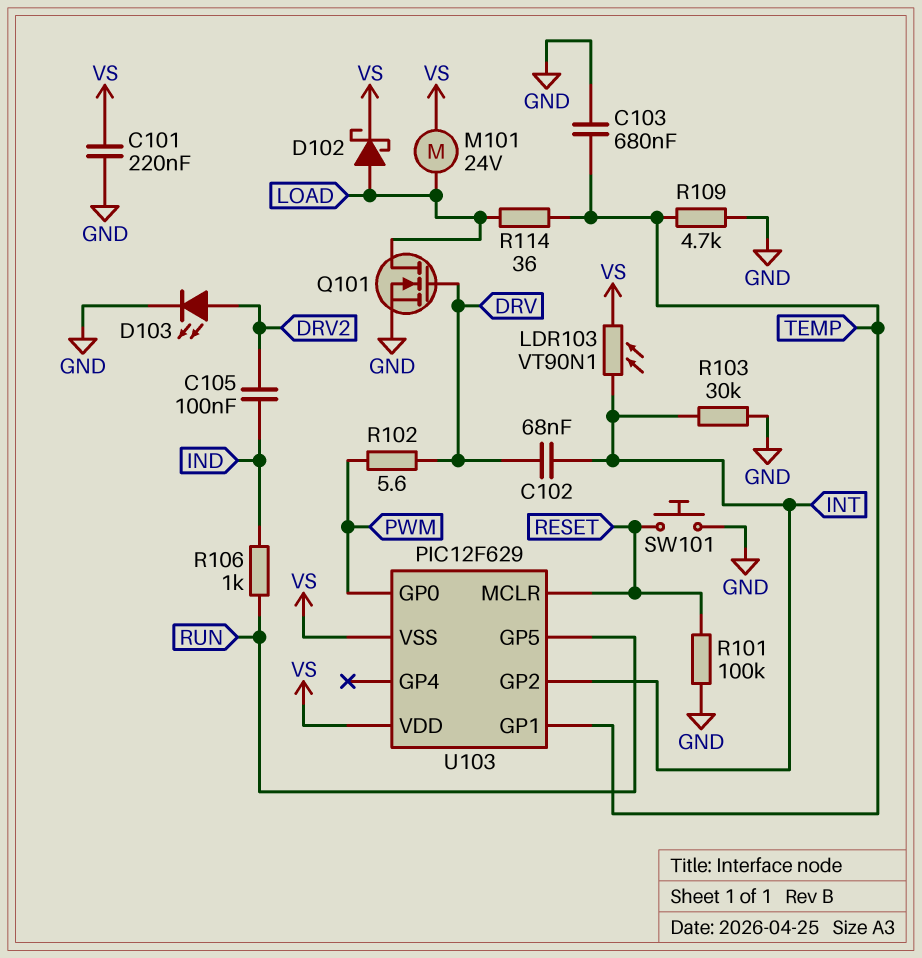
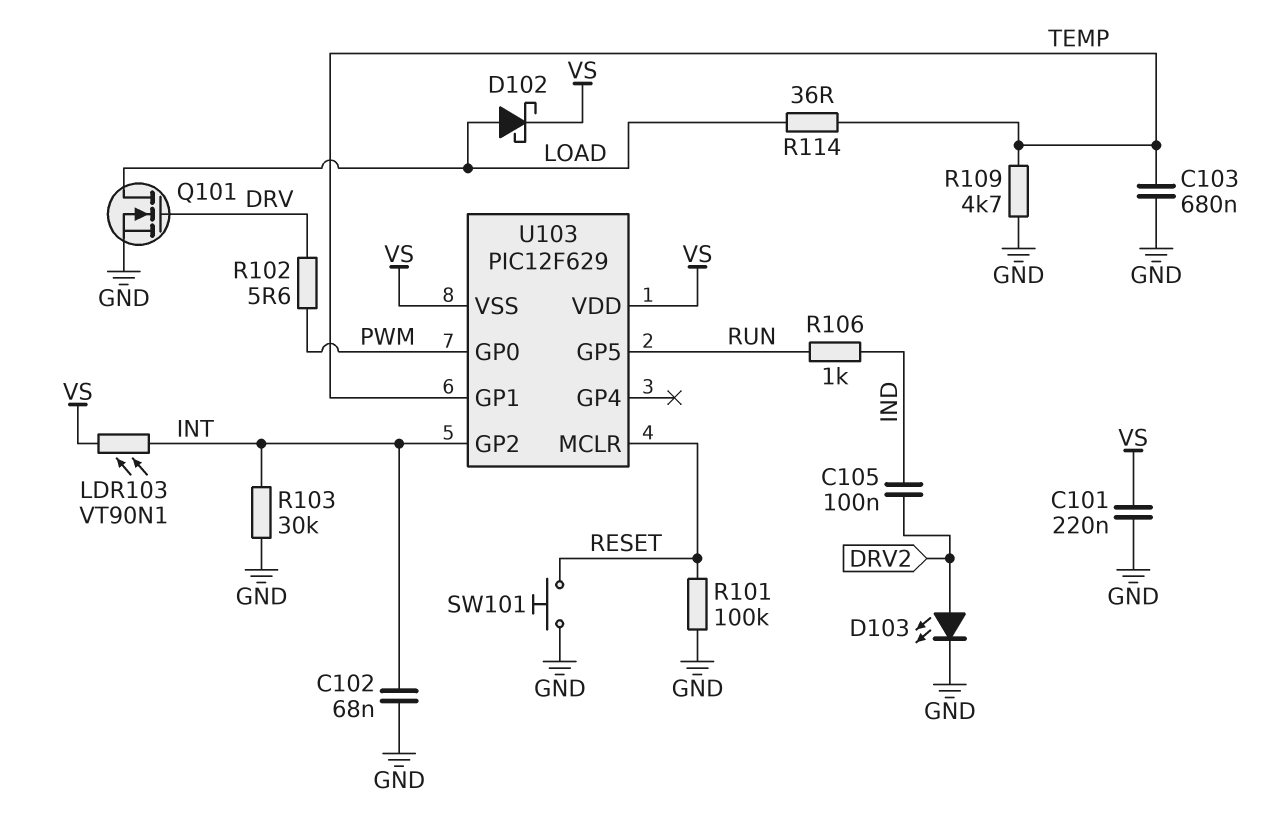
C102: 68nF (DRV, INT) -> 68nF (GND, INT)
M101: motor 24V (LOAD, VS) -> none

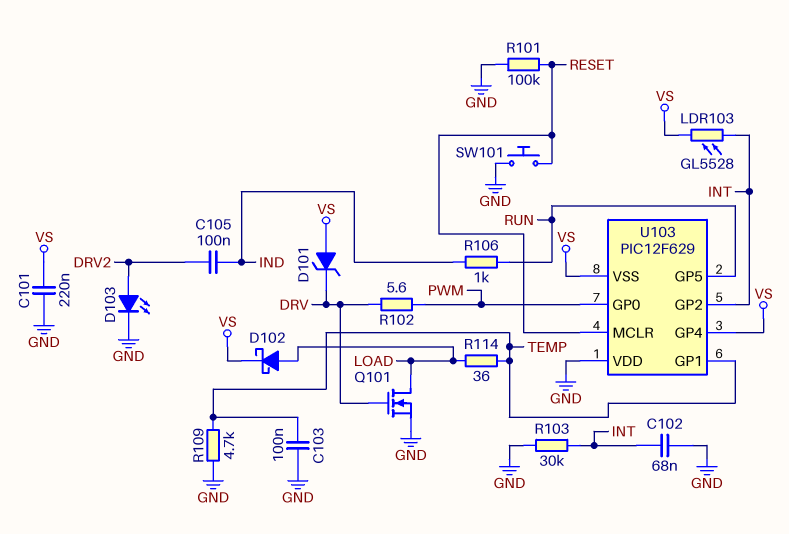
C103: 680nF (GND, TEMP) -> 100nF (GND, TEMP)
D101: none -> zener (A VS, K DRV)
LDR103: VT90N1 (INT, VS) -> GL5528 (INT, VS)
U103 pin GP4: none -> VS
U103 pin VDD: VS -> GND

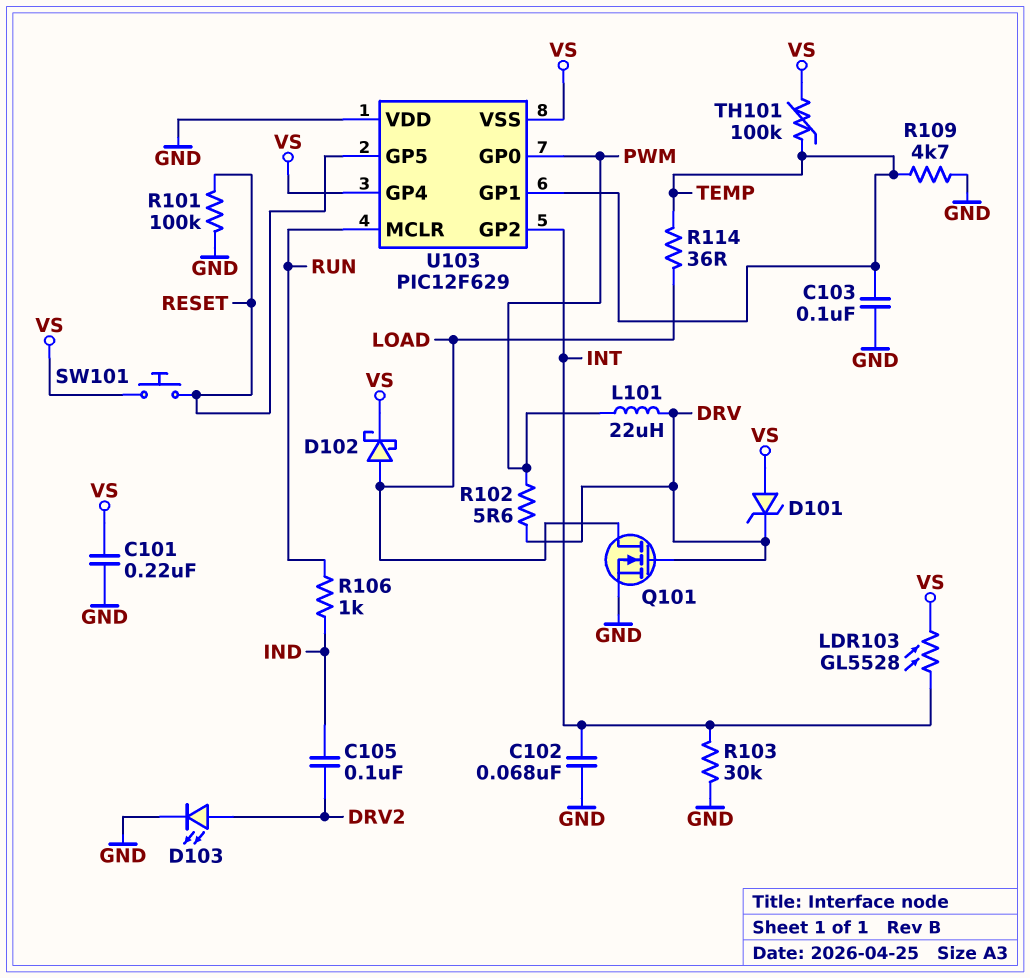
L101: none -> 22uH (DRV, PWM)
SW101: button (GND, RESET) -> button (RESET, VS)
TH101: none -> 100k (TEMP, VS)
U103 pin GP5: RUN -> RESET
U103 pin MCLR: RESET -> RUN

